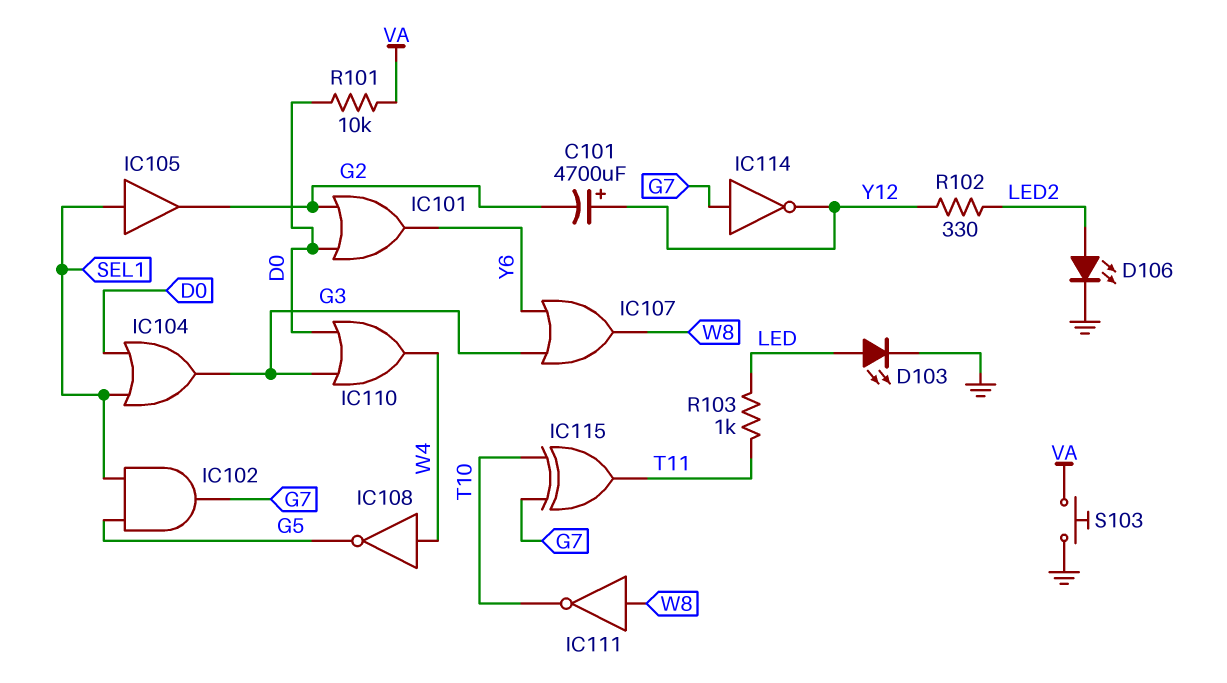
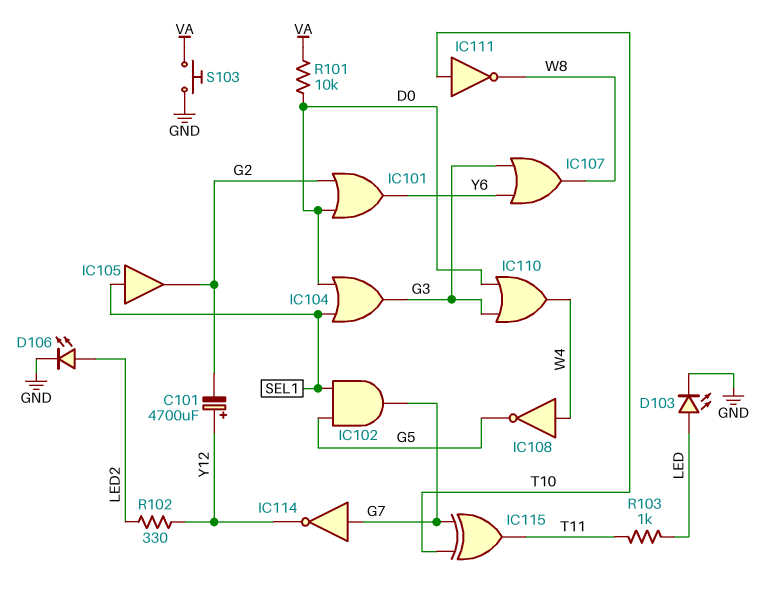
IC111: NOT (in W8, out T10) -> NOT (in T10, out W8)

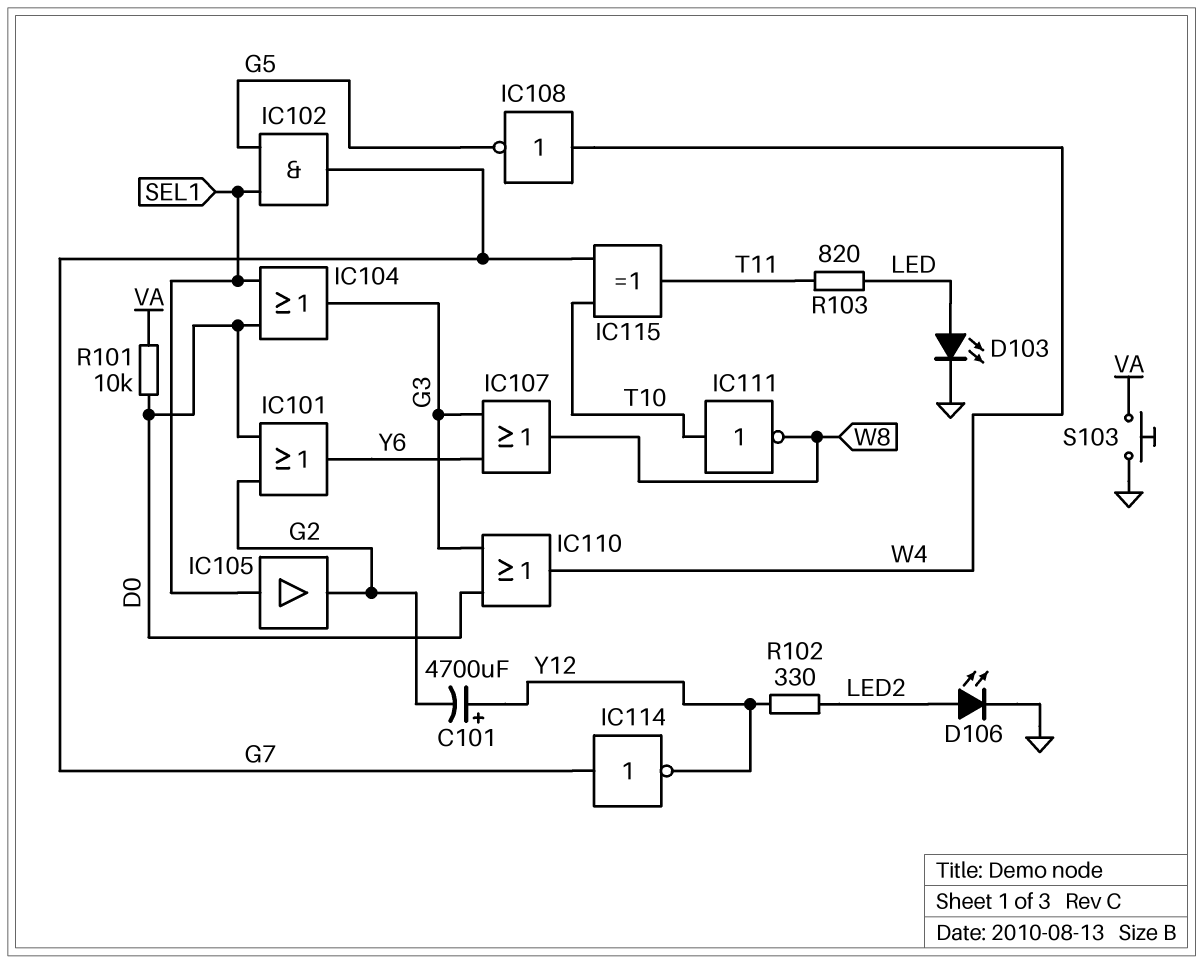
R103: 1k (LED, T11) -> 820 (LED, T11)

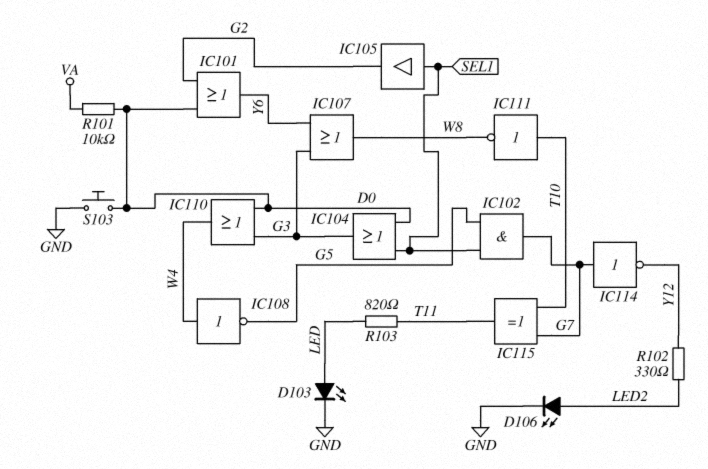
C101: 4700uF (plus Y12, minus G2) -> none
S103: button (GND, VA) -> button (D0, GND)

